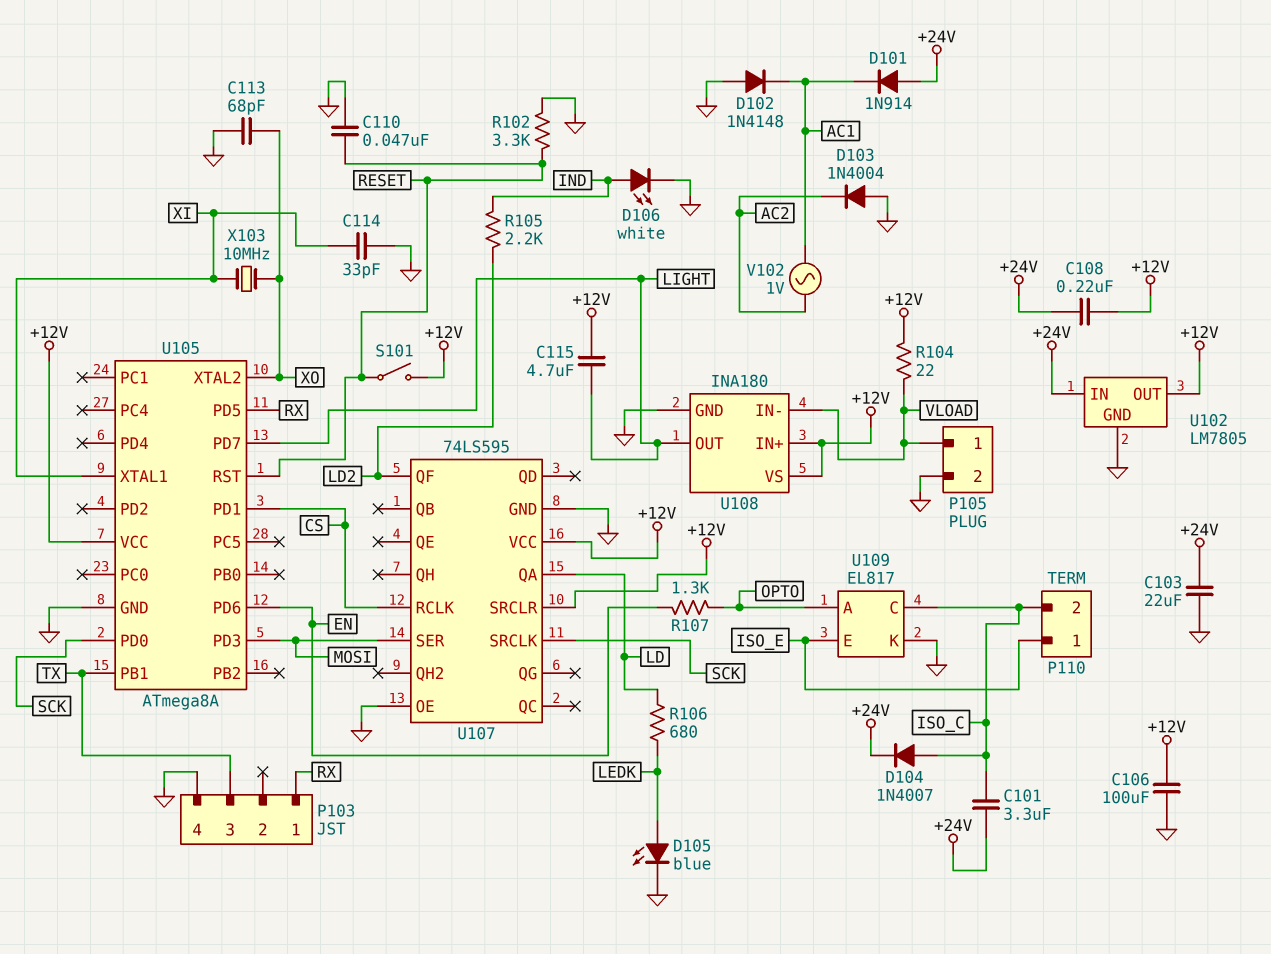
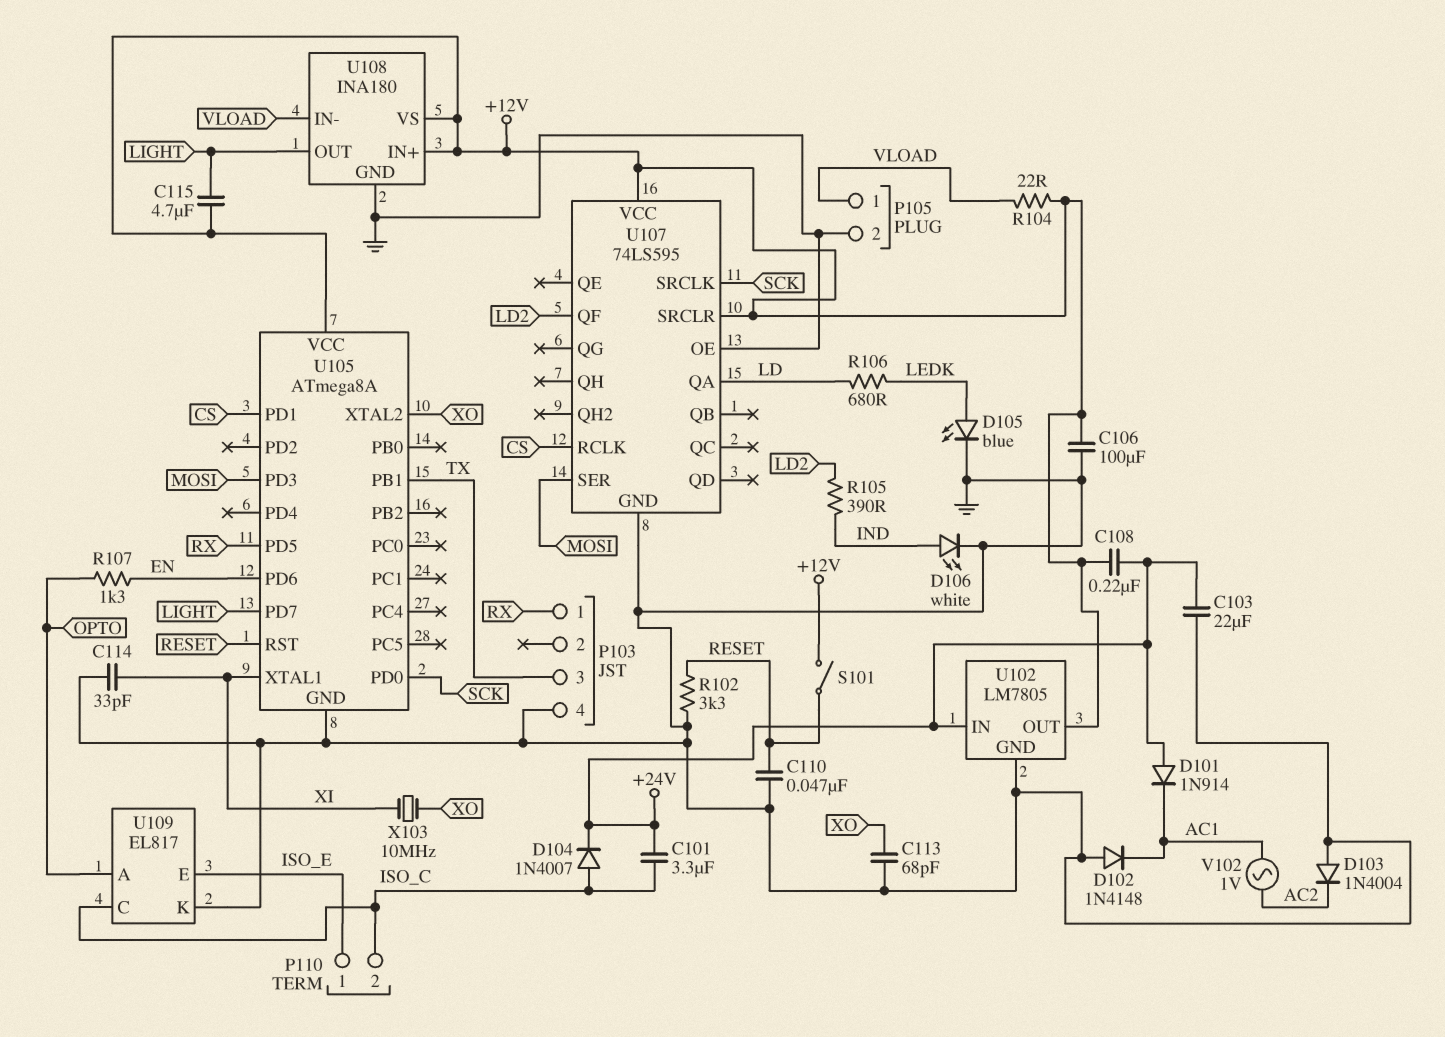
R105: 2.2k (IND, LD2) -> 390 (IND, LD2)

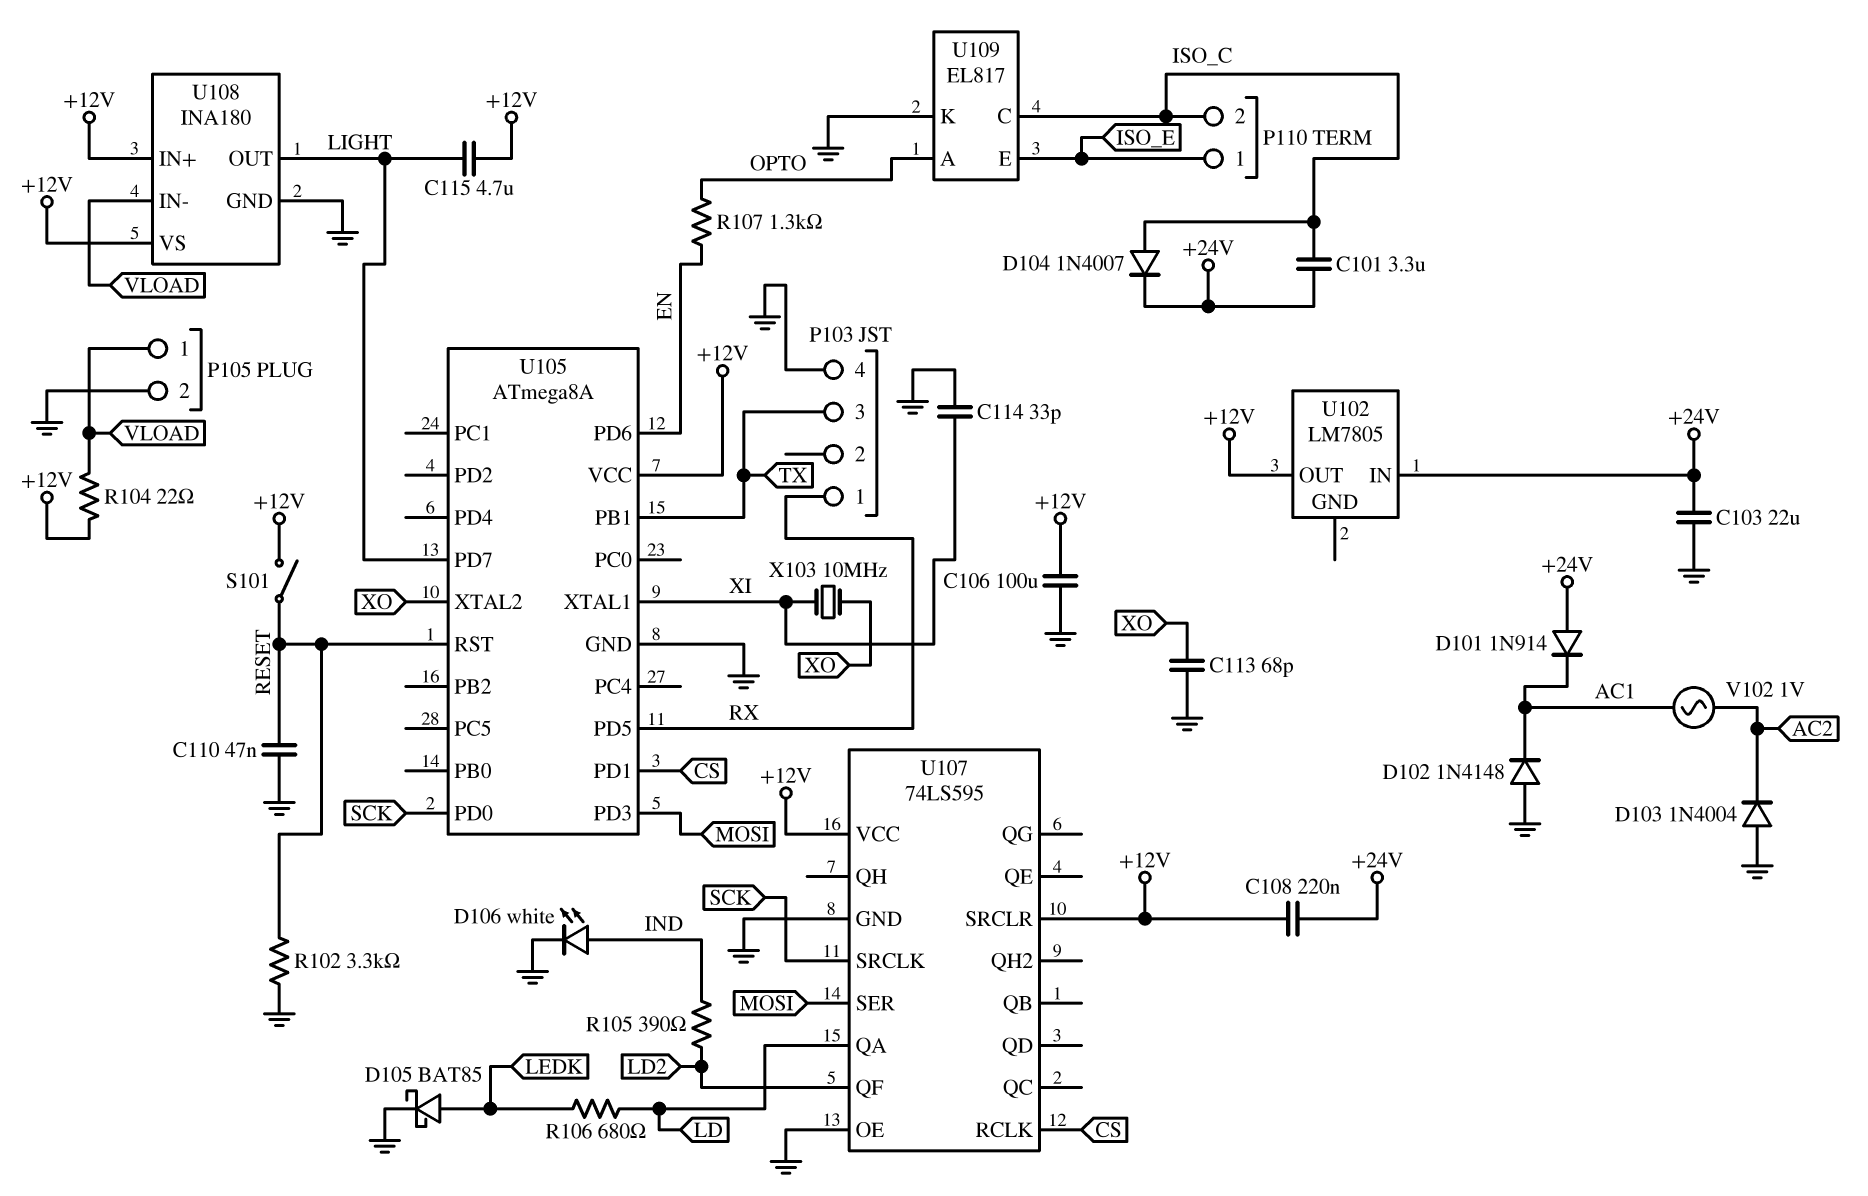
D105: LED blue (A LEDK, K GND) -> schottky BAT85 (A LEDK, K GND)
U102 pin GND: GND -> none

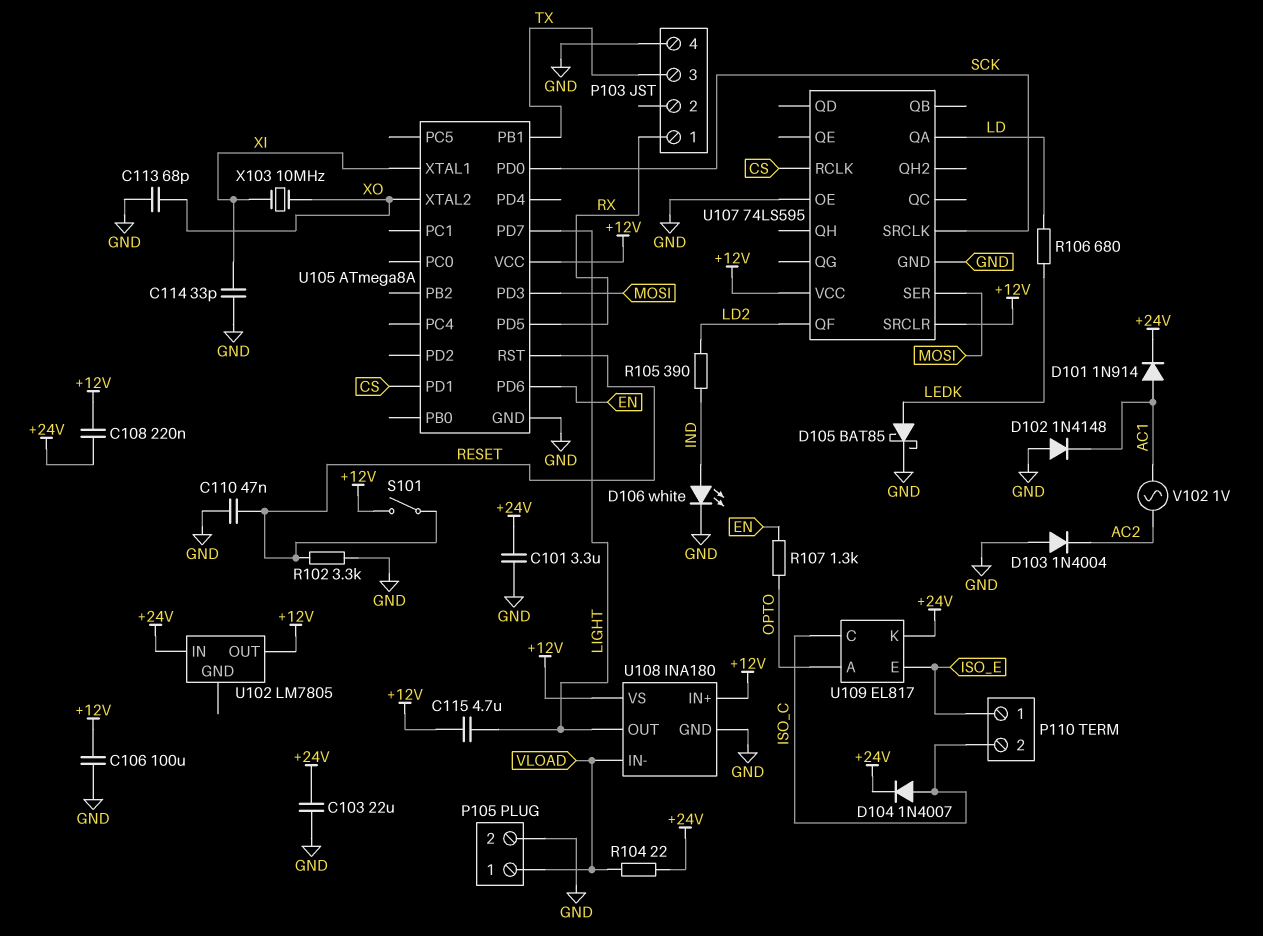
C101: 3.3uF (+24V, ISO_C) -> 3.3uF (+24V, GND)
D101: diode 1N914 (A +24V, K AC1) -> diode 1N914 (A AC1, K +24V)
R104: 22 (+12V, VLOAD) -> 22 (+24V, VLOAD)
U109 pin K: GND -> +24V

